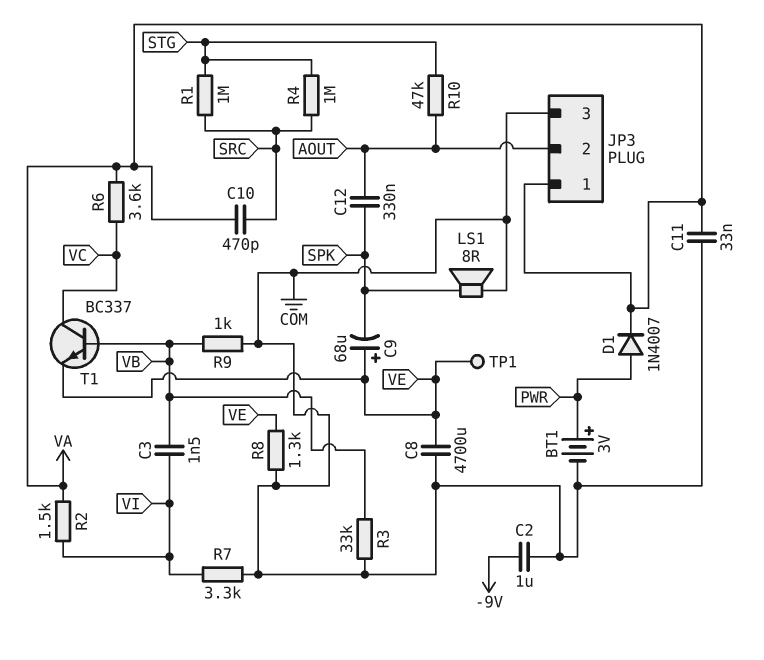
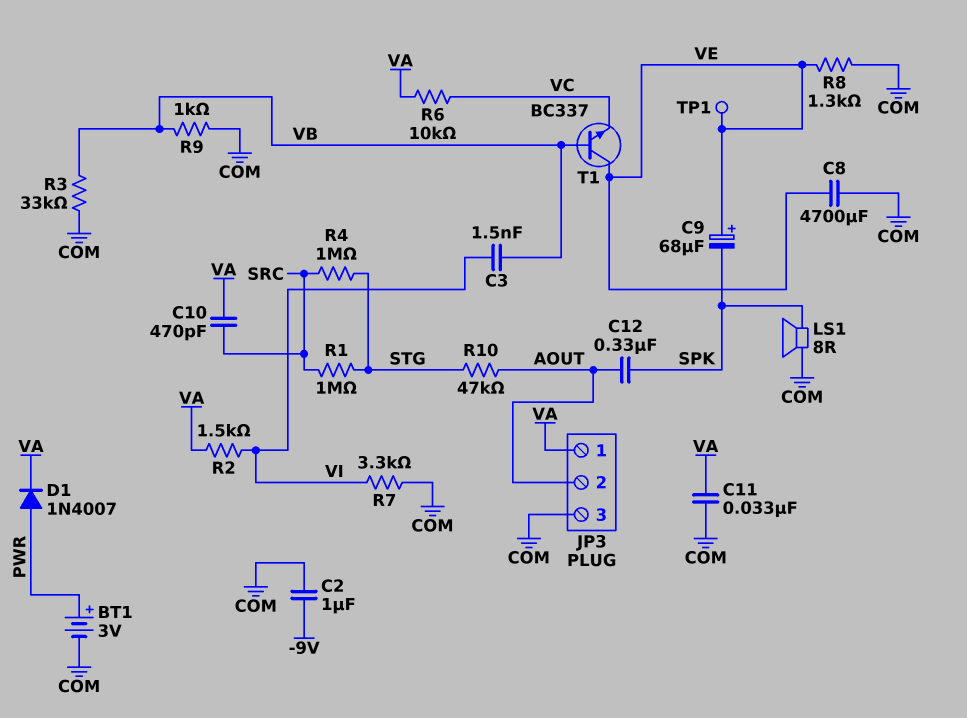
R6: 3.6k (VA, VC) -> 10k (VA, VC)
T1: NPN BC337 (B VB, C VC, E VE) -> NPN BC337 (B VB, C VE, E VC)

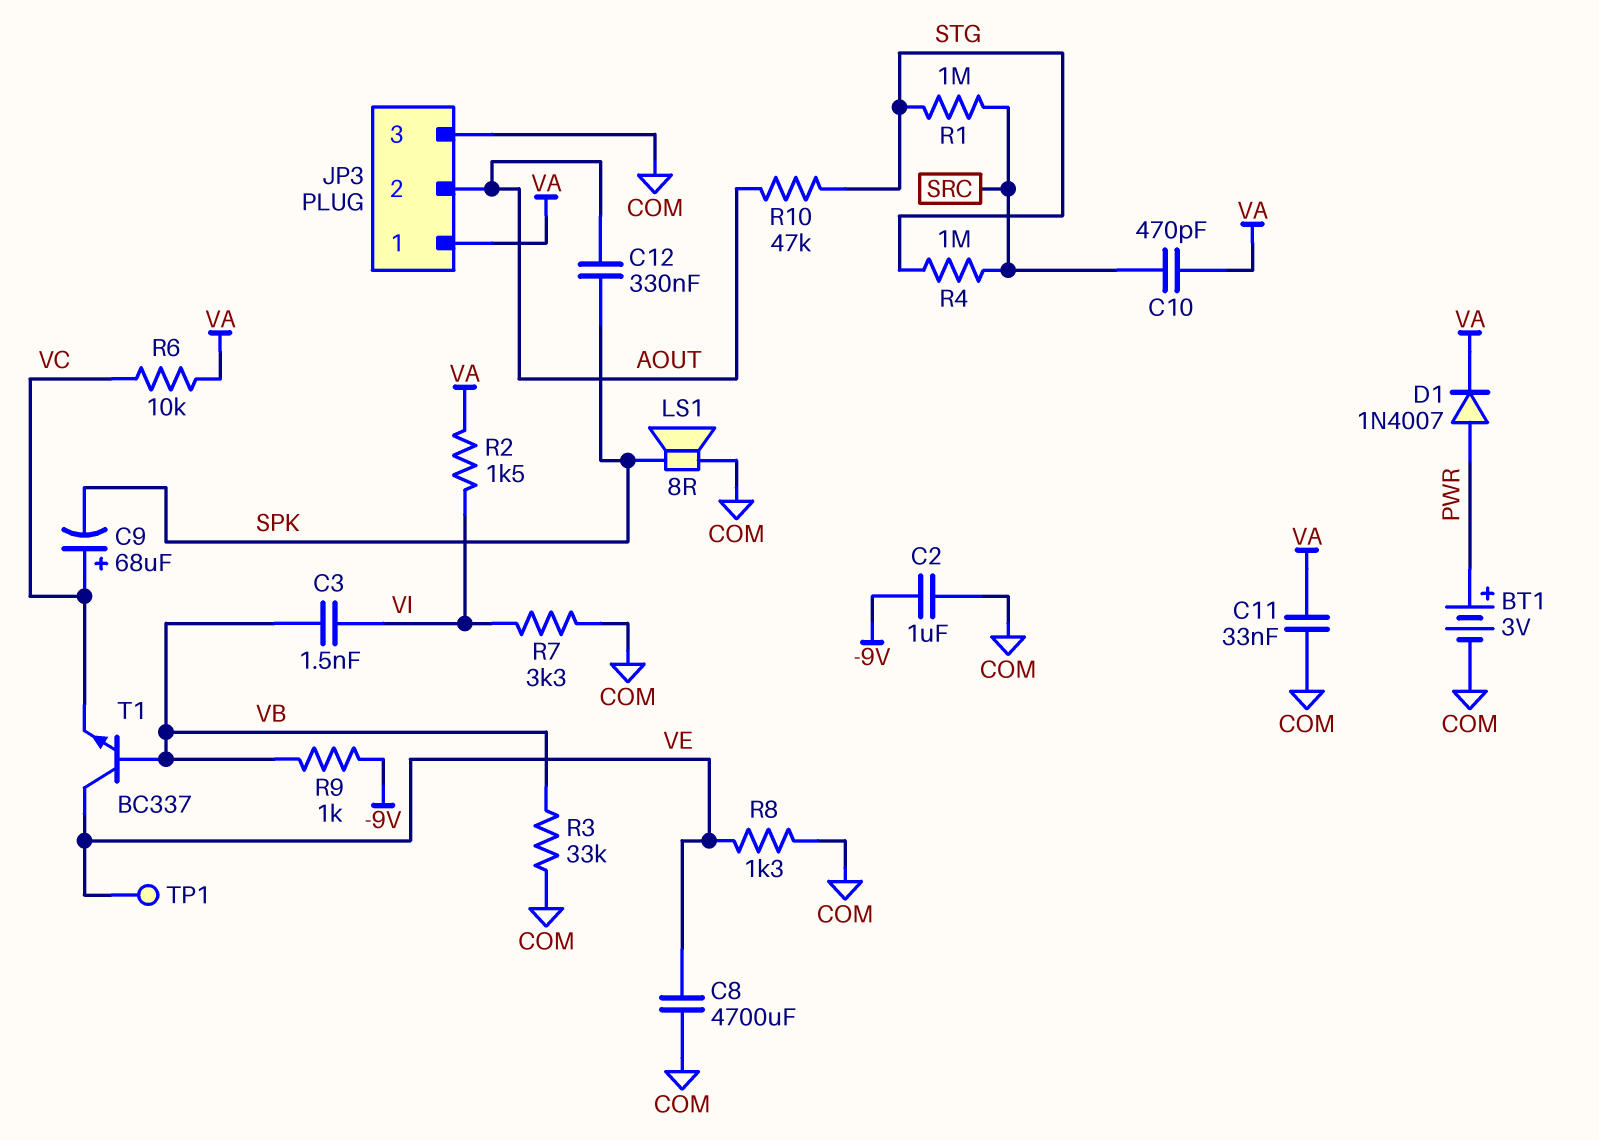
C9: 68uF (plus VE, minus SPK) -> 68uF (plus VC, minus SPK)
R9: 1k (COM, VB) -> 1k (-9V, VB)

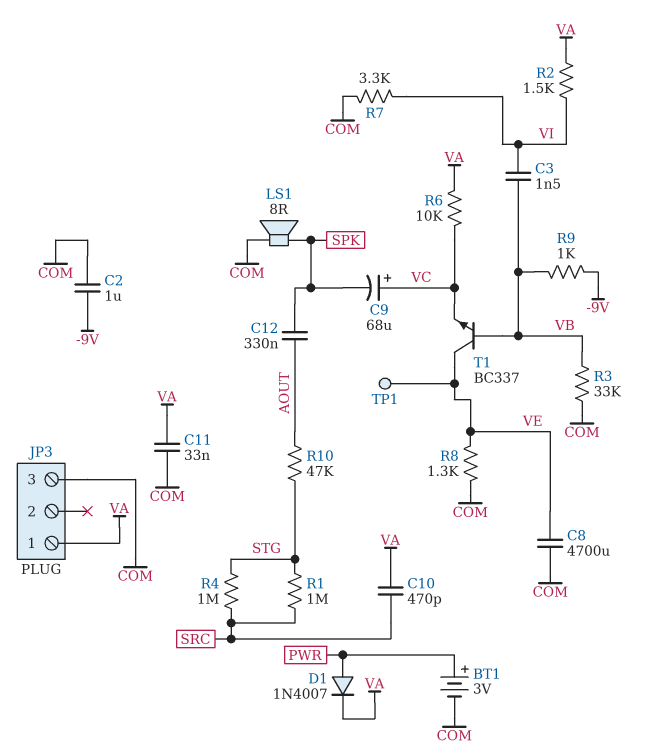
JP3 pin 2: AOUT -> none

